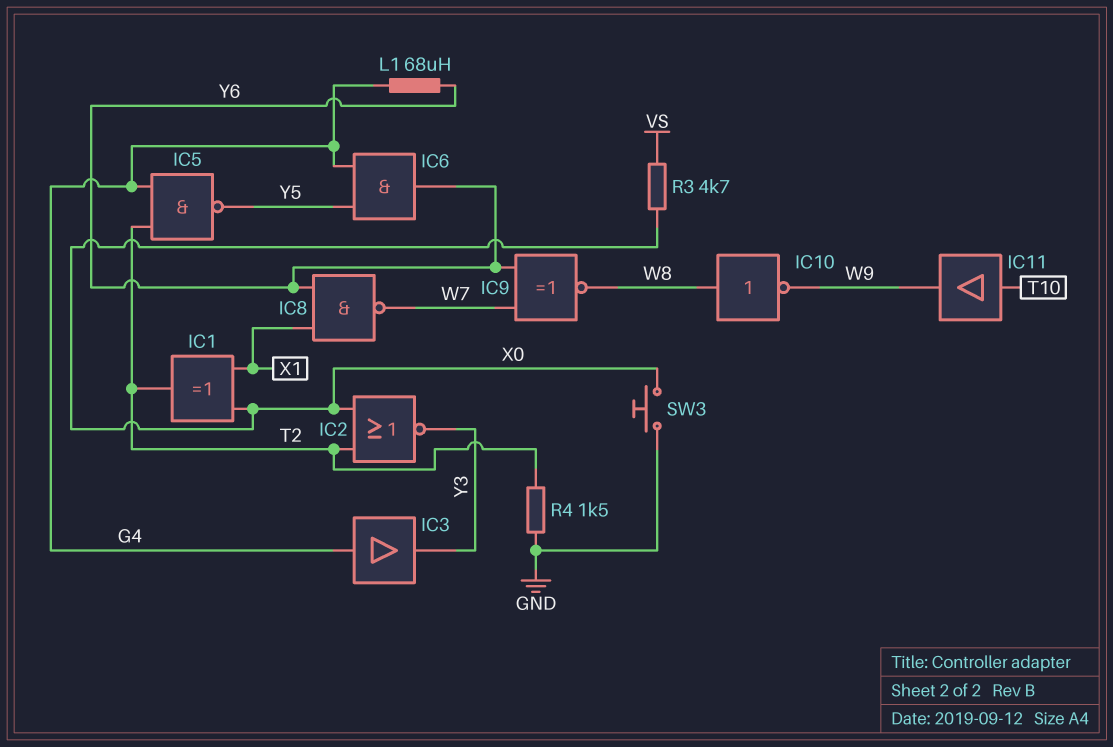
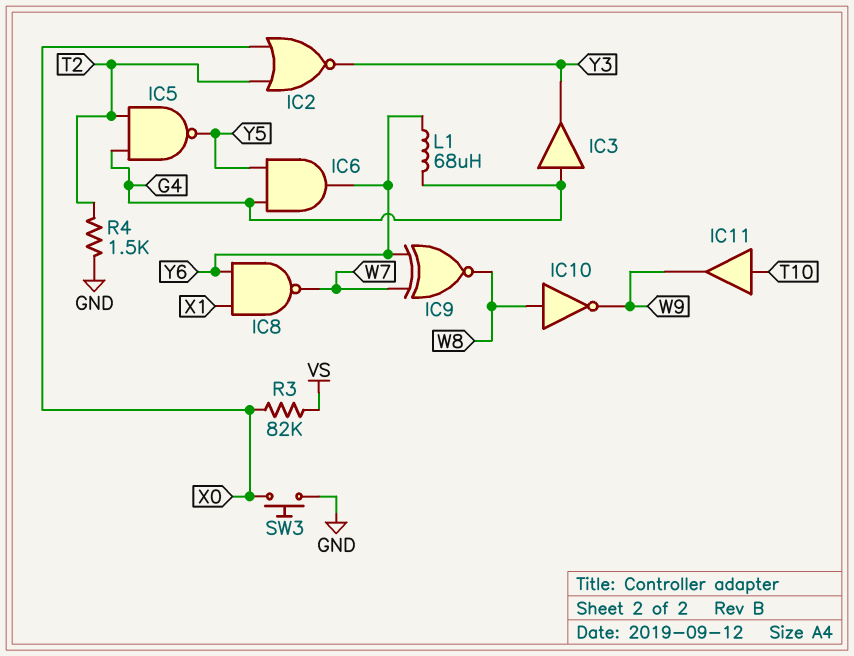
IC1: XOR (in X0, in X1, out T2) -> none
R3: 4.7k (VS, X0) -> 82k (VS, X0)

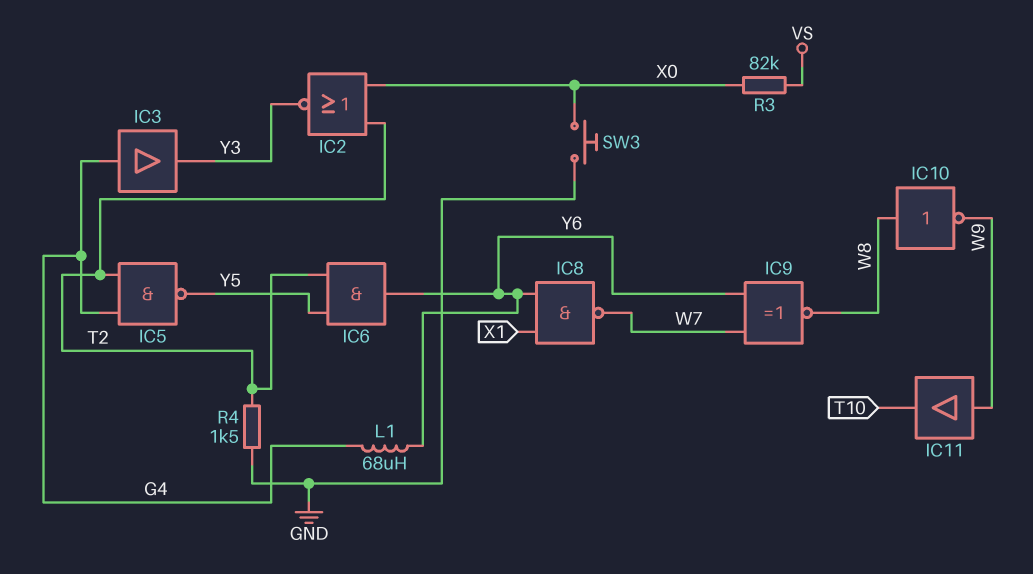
IC6: AND (in G4, in Y5, out Y6) -> AND (in T2, in Y5, out Y6)
IC11: buffer (in T10, out W9) -> buffer (in W9, out T10)

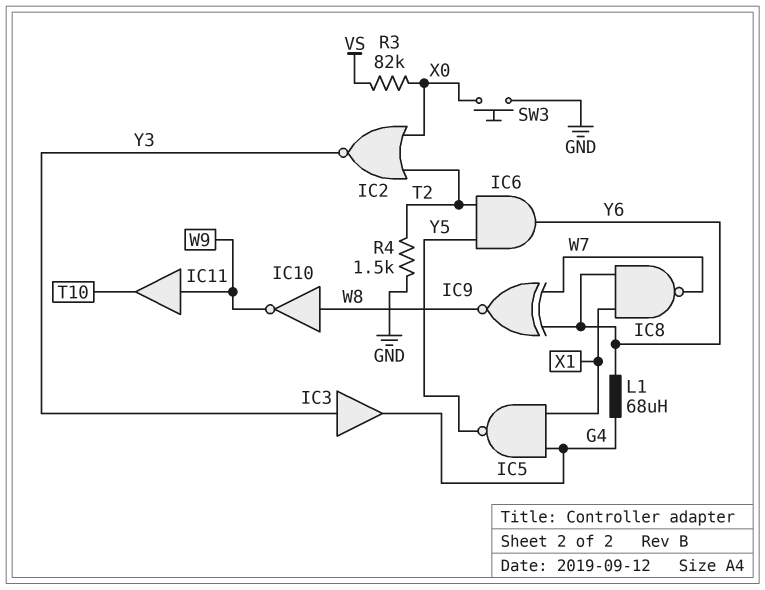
IC3: buffer (in G4, out Y3) -> buffer (in Y3, out G4)
IC5: NAND (in G4, in T2, out Y5) -> NAND (in G4, in X1, out Y5)

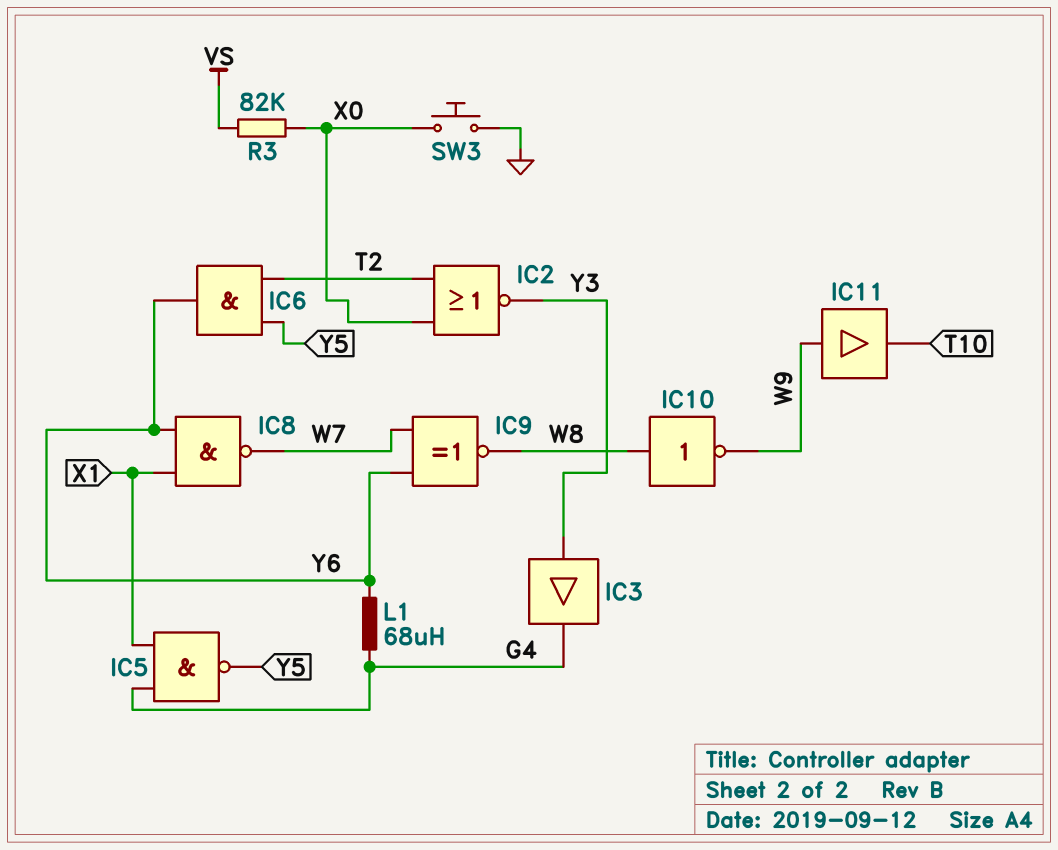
R4: 1.5k (GND, T2) -> none

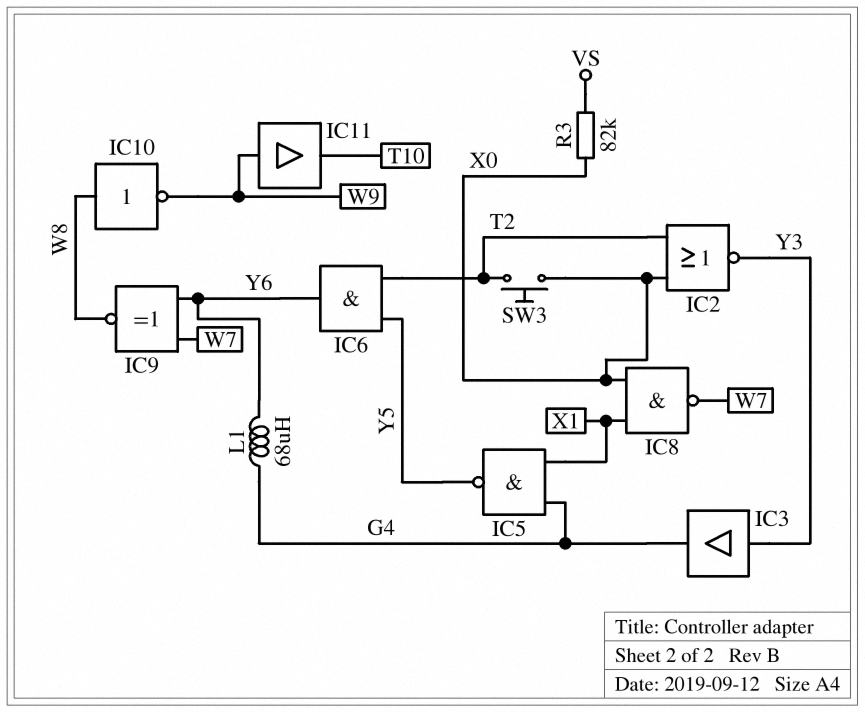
IC8: NAND (in X1, in Y6, out W7) -> NAND (in X0, in X1, out W7)
SW3: button (GND, X0) -> button (T2, X0)

